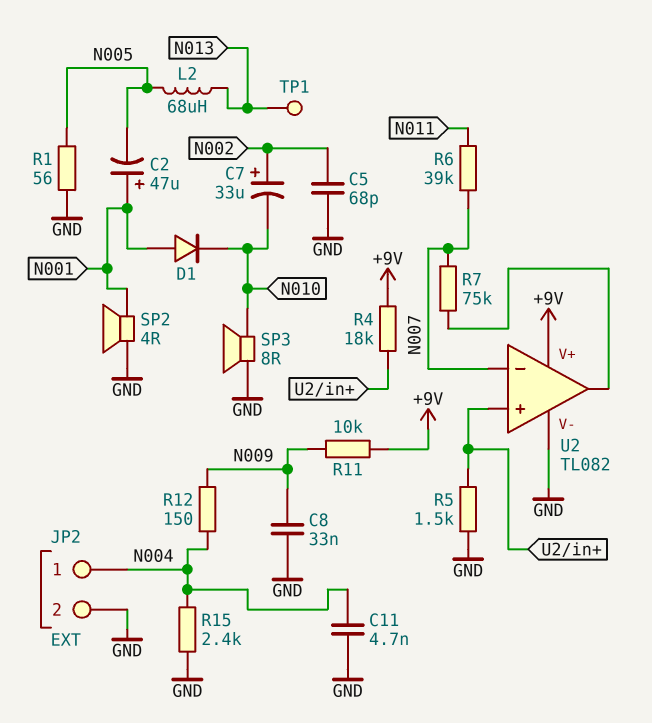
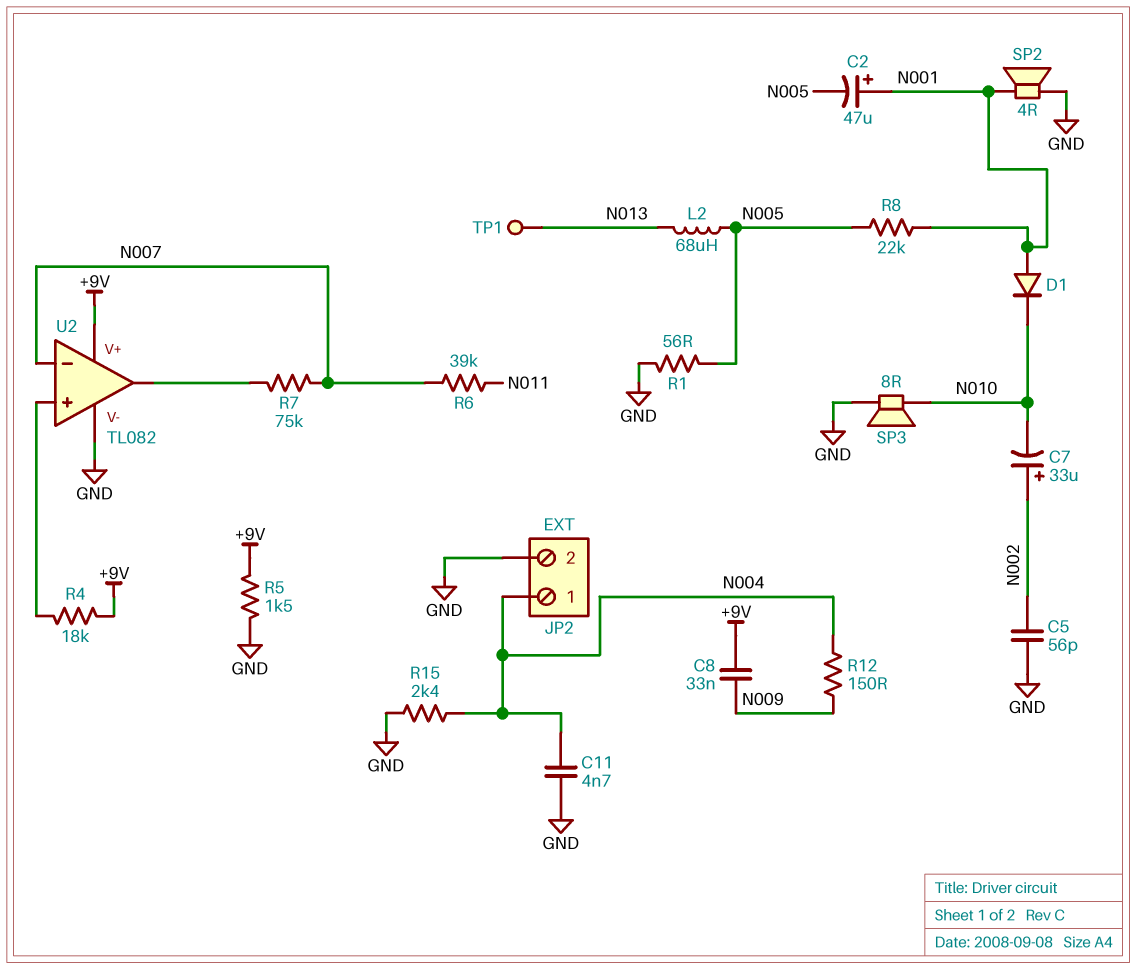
C5: 68pF (GND, N002) -> 56pF (GND, N002)
C8: 33nF (GND, N009) -> 33nF (+9V, N009)
R5: 1.5k (GND, U2/in+) -> 1.5k (+9V, GND)
R8: none -> 22k (N001, N005)
R11: 10k (+9V, N009) -> none

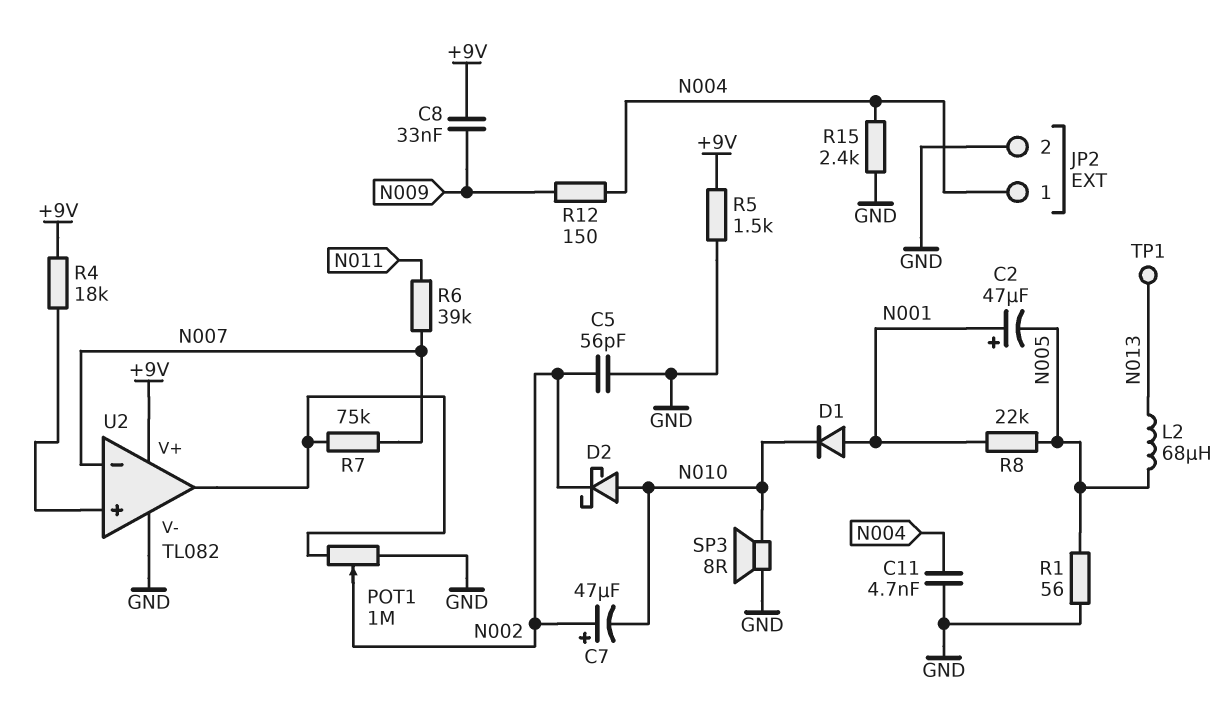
C7: 33uF (plus N002, minus N010) -> 47uF (plus N002, minus N010)
D2: none -> schottky (A N010, K N002)
POT1: none -> 1M (GND, U2/out, wiper N002)
SP2: speaker 4R (GND, N001) -> none

